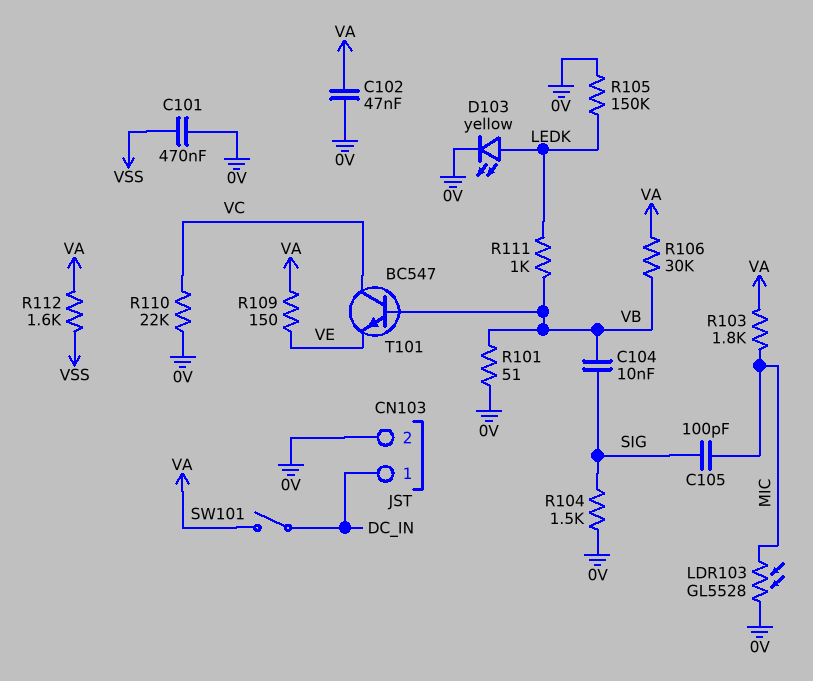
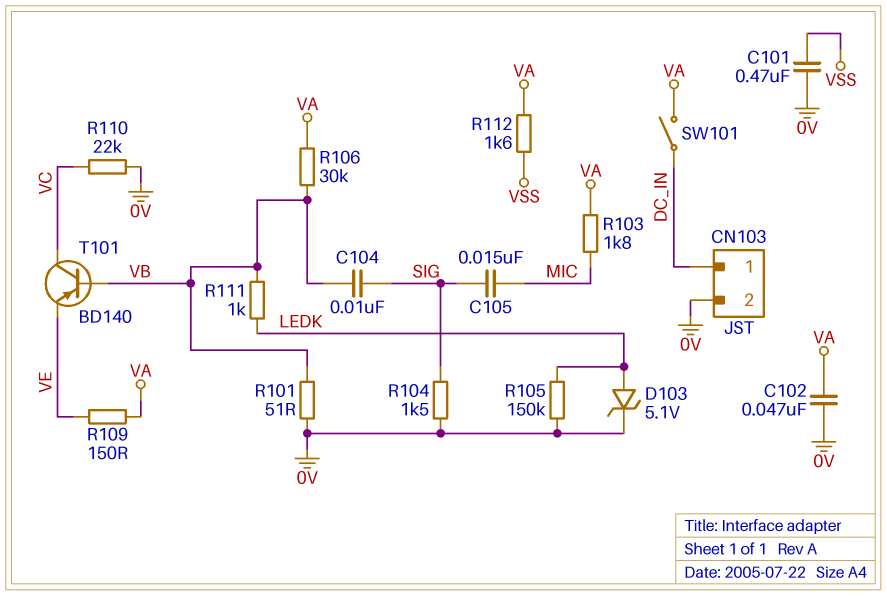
C105: 100pF (MIC, SIG) -> 15nF (MIC, SIG)
D103: LED yellow (A LEDK, K 0V) -> zener 5.1V (A LEDK, K 0V)
LDR103: GL5528 (0V, MIC) -> none
T101: NPN BC547 (B VB, C VC, E VE) -> PNP BD140 (B VB, C VC, E VE)

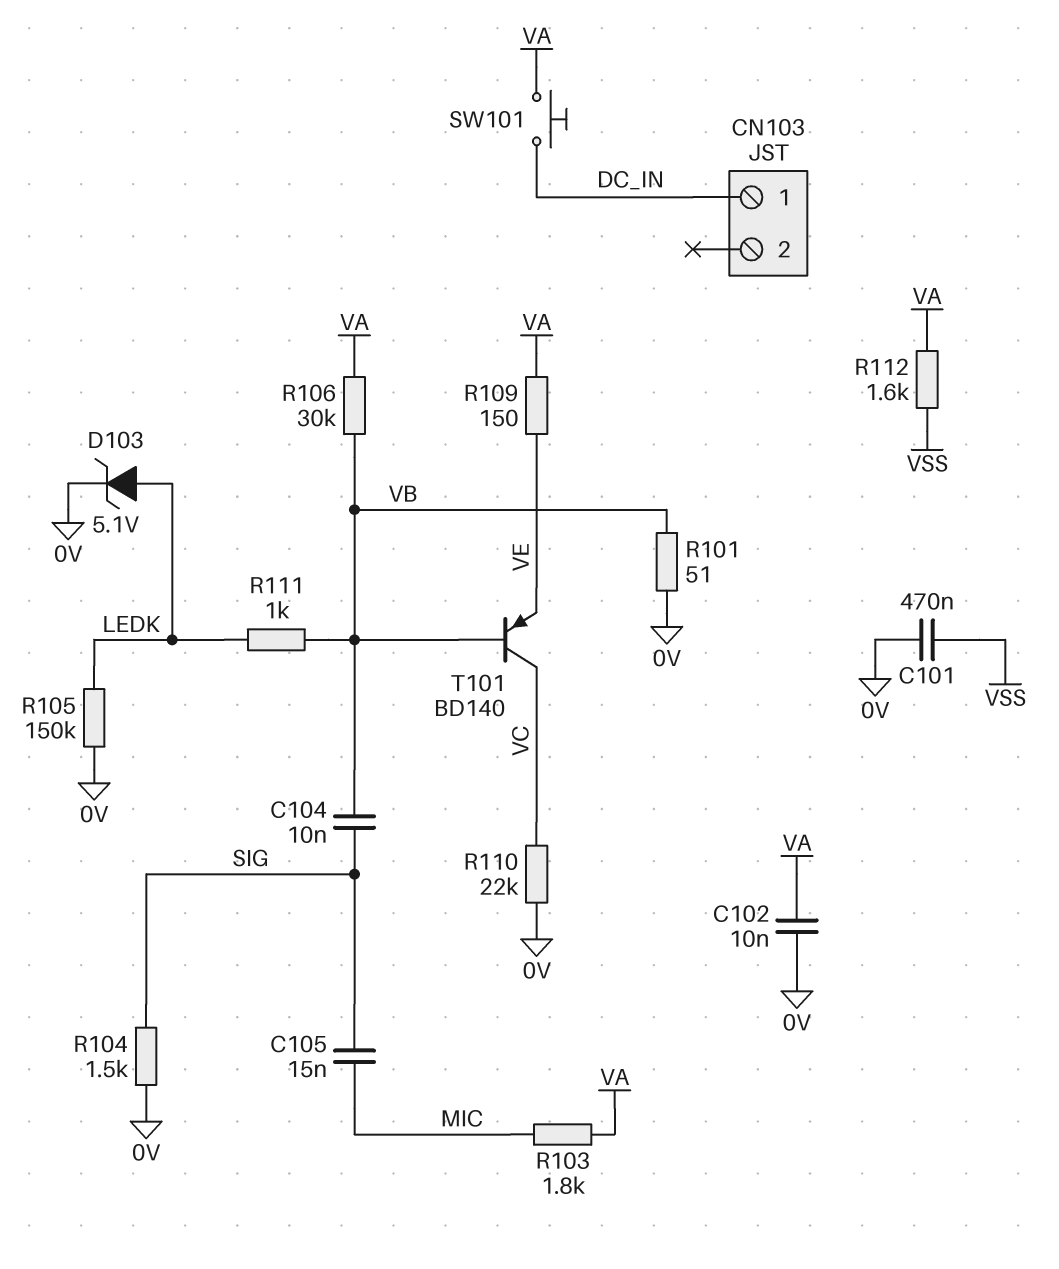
C102: 47nF (0V, VA) -> 10nF (0V, VA)
CN103 pin 2: 0V -> none
SW101: switch (DC_IN, VA) -> button (DC_IN, VA)

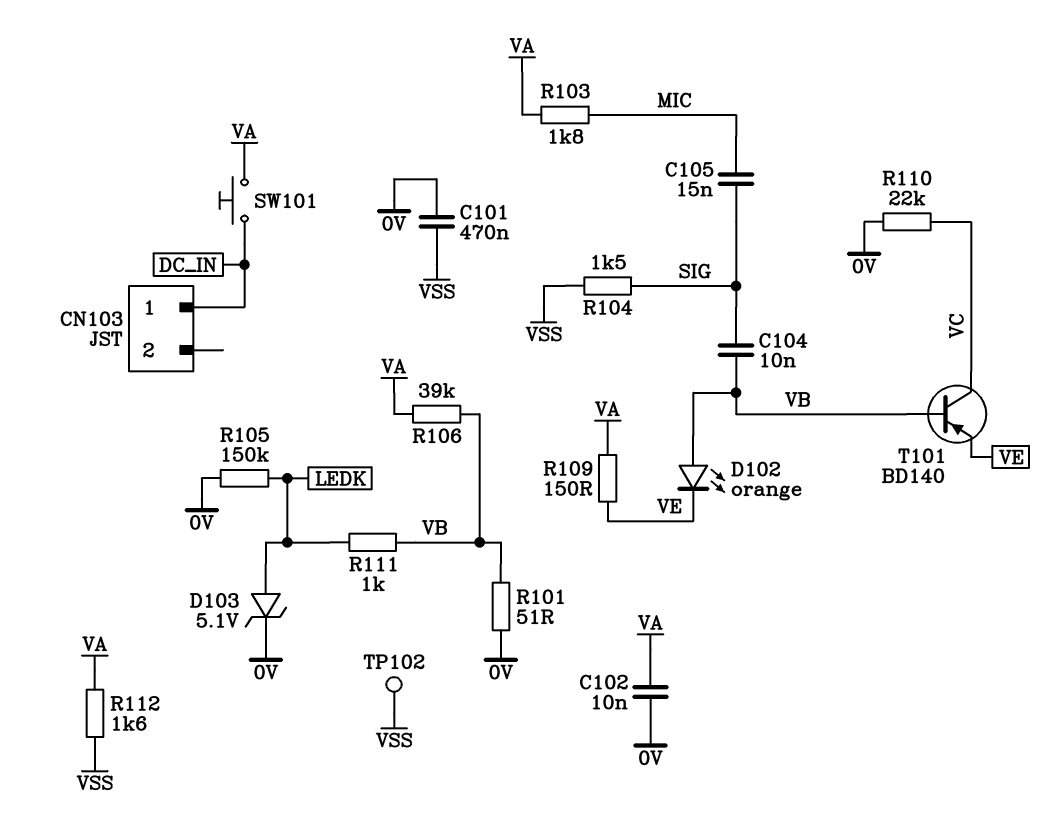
D102: none -> LED orange (A VB, K VE)
R104: 1.5k (0V, SIG) -> 1.5k (SIG, VSS)
R106: 30k (VA, VB) -> 39k (VA, VB)
TP102: none -> test point (VSS)

